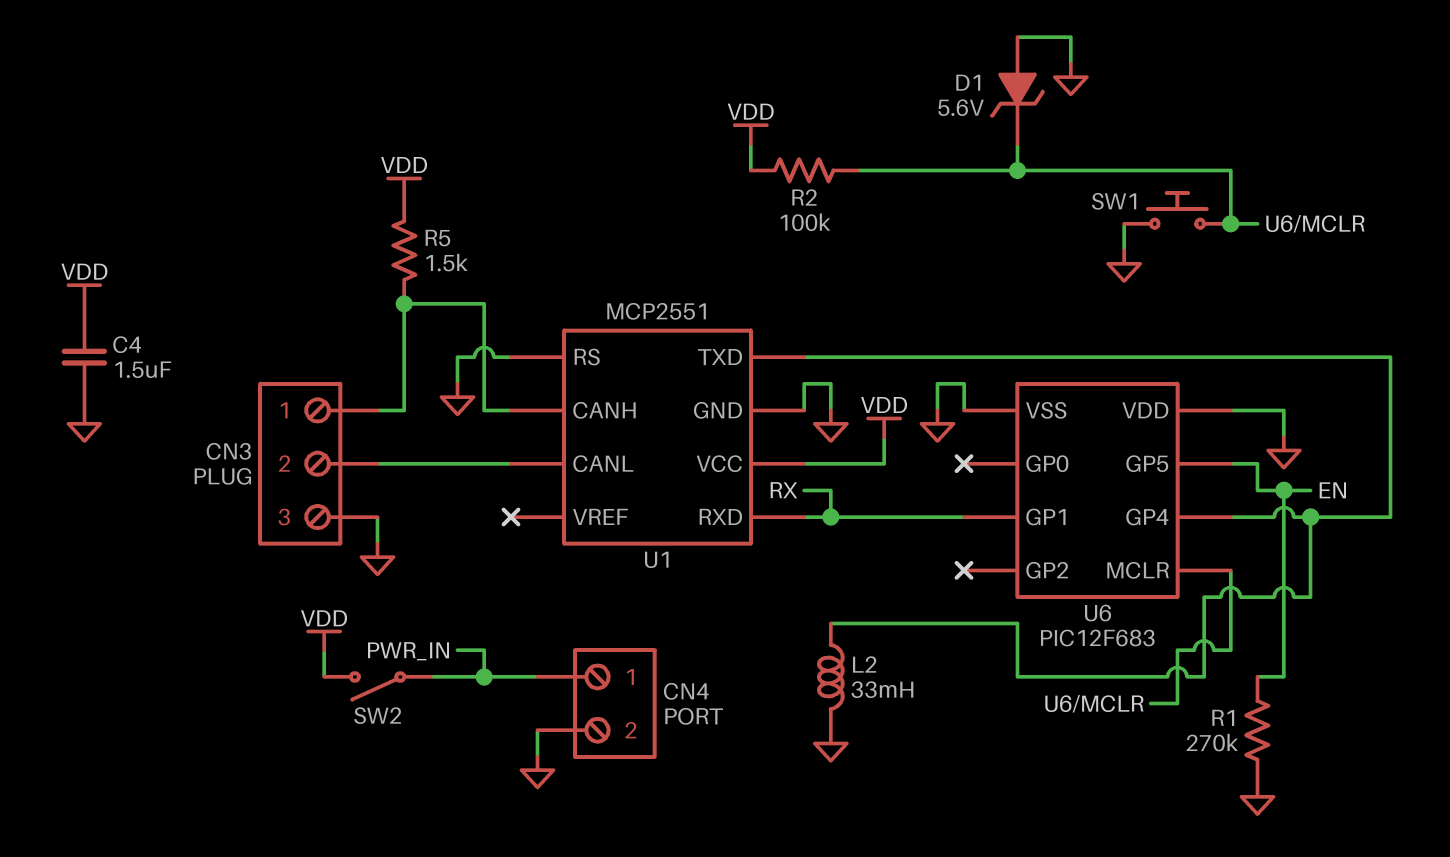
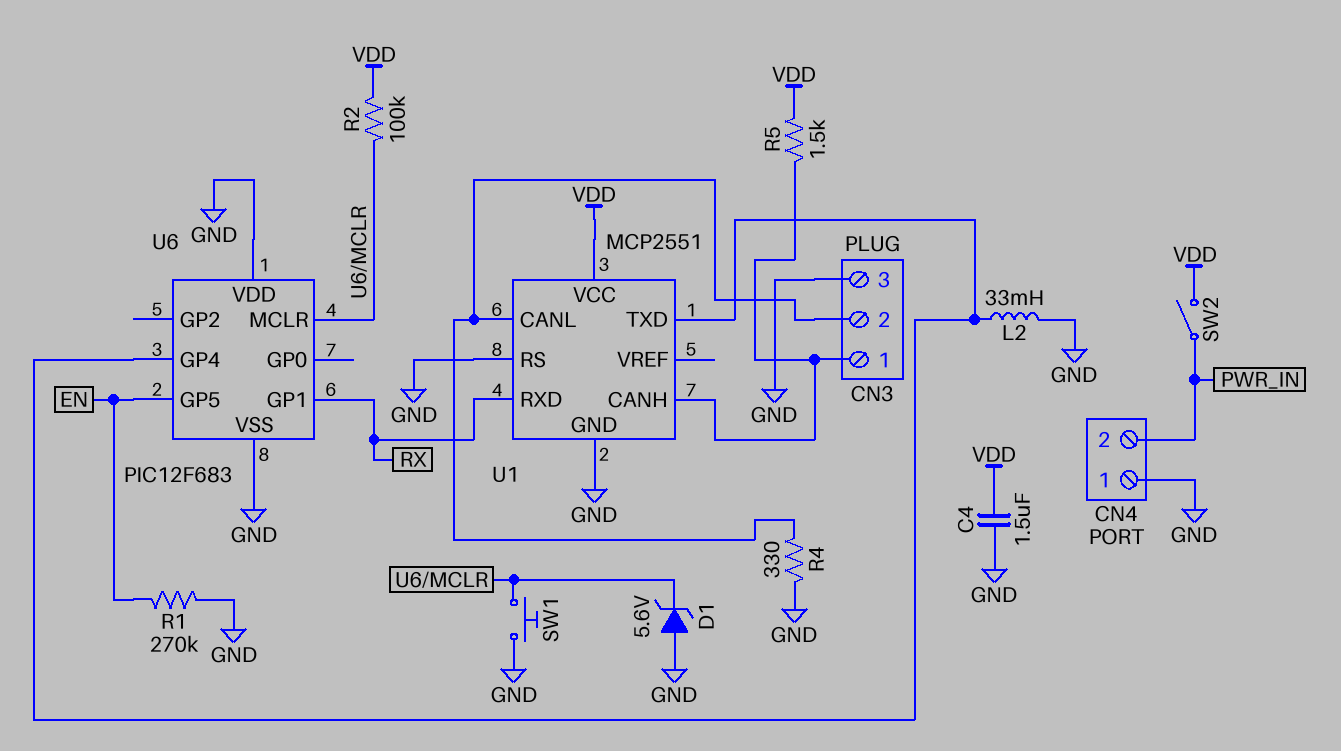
CN4 pin 1: PWR_IN -> GND
CN4 pin 2: GND -> PWR_IN
R4: none -> 330 (CN3/2, GND)

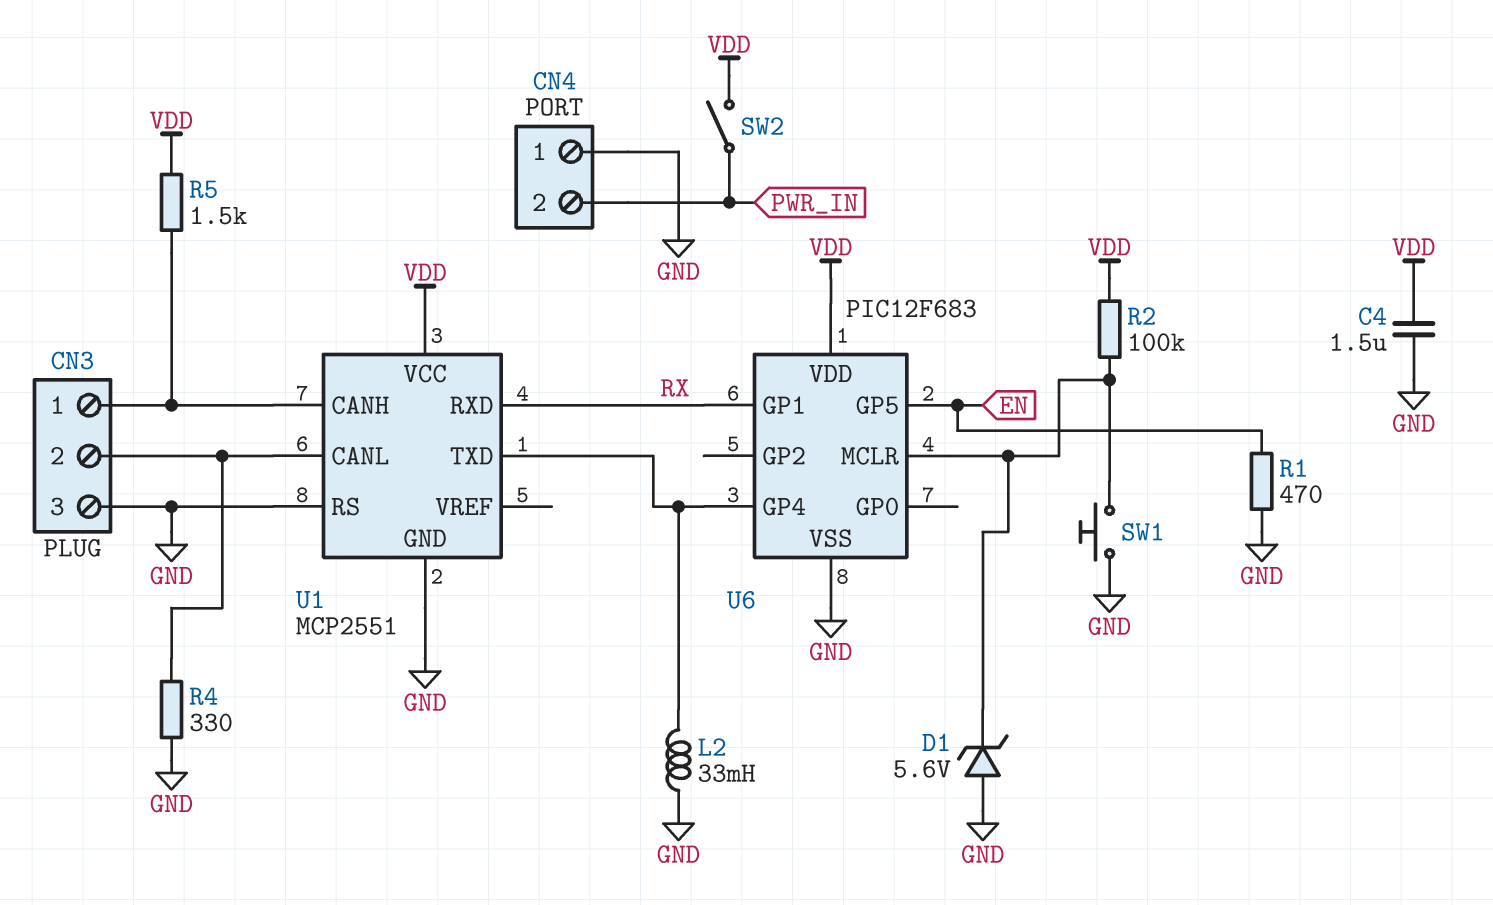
R1: 270k (EN, GND) -> 470 (EN, GND)
U6 pin VDD: GND -> VDD

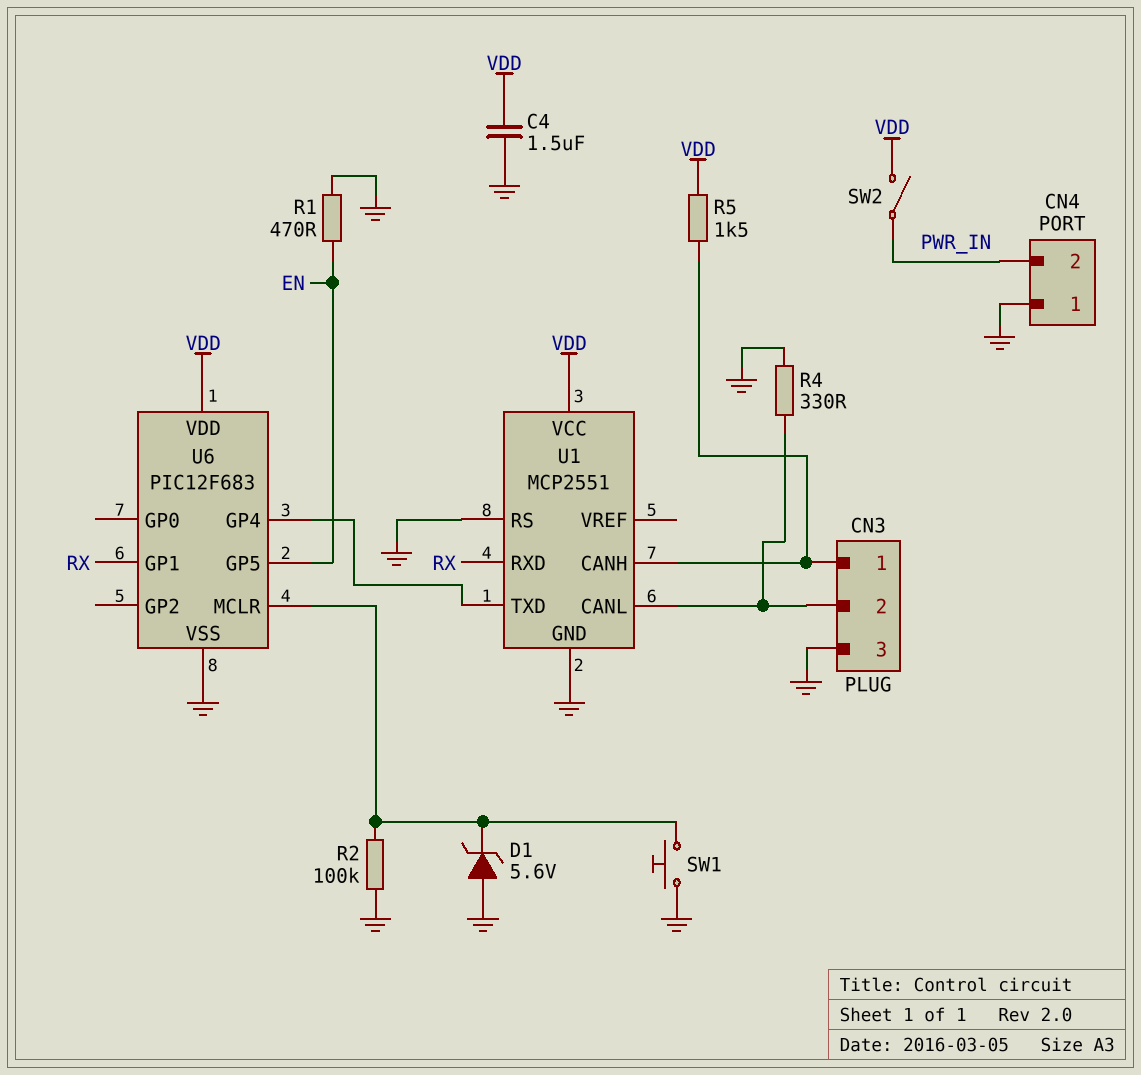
L2: 33mH (GND, U1/TXD) -> none
R2: 100k (U6/MCLR, VDD) -> 100k (GND, U6/MCLR)

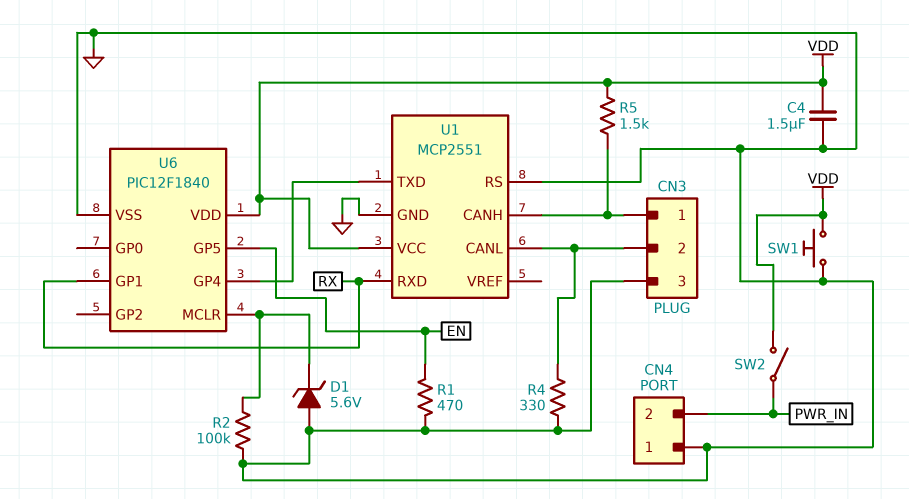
SW1: button (GND, U6/MCLR) -> button (GND, VDD)
U6: PIC12F683 -> PIC12F1840

